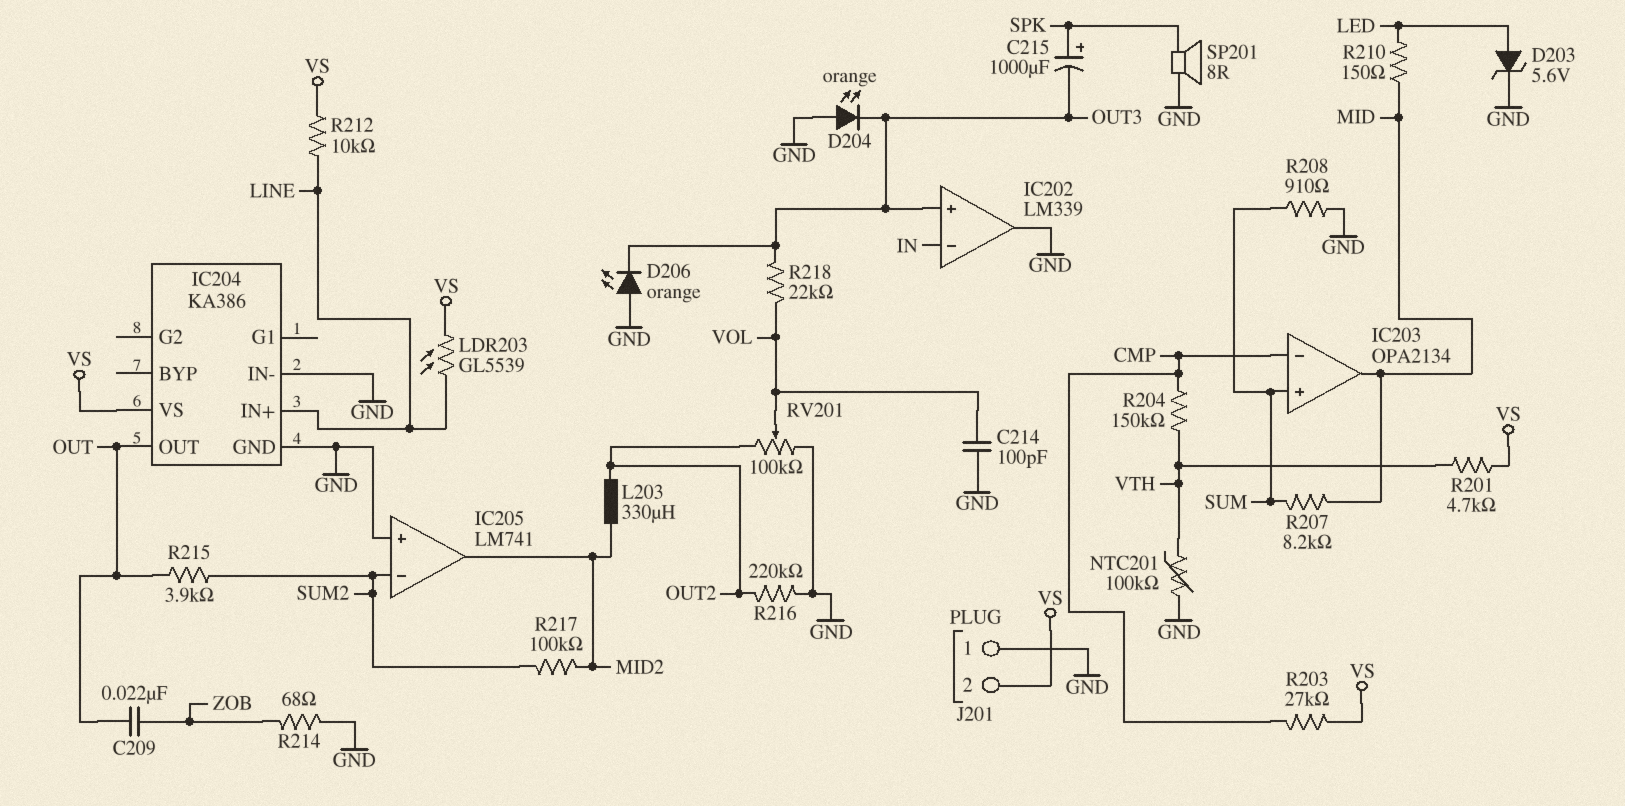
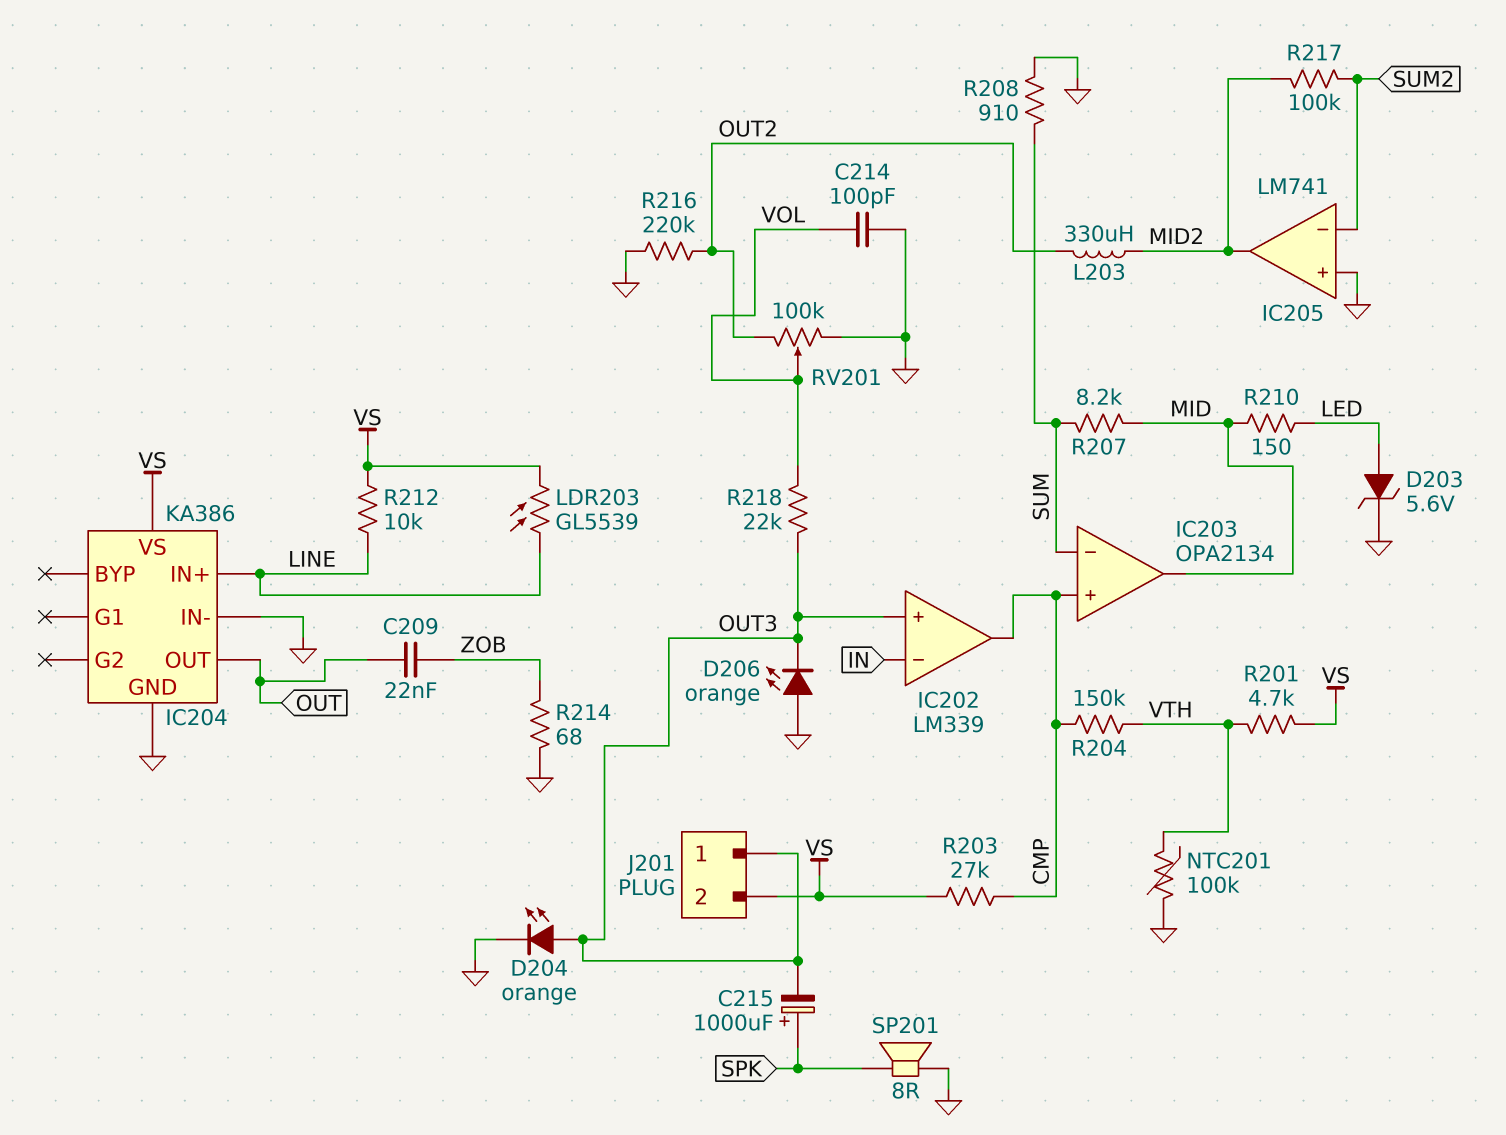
D204: LED orange (A GND, K OUT3) -> LED orange (A OUT3, K GND)
IC202 pin out: GND -> CMP
IC203 pin in+: SUM -> CMP
IC203 pin in-: CMP -> SUM
J201 pin 1: GND -> OUT3
R215: 3.9k (OUT, SUM2) -> none

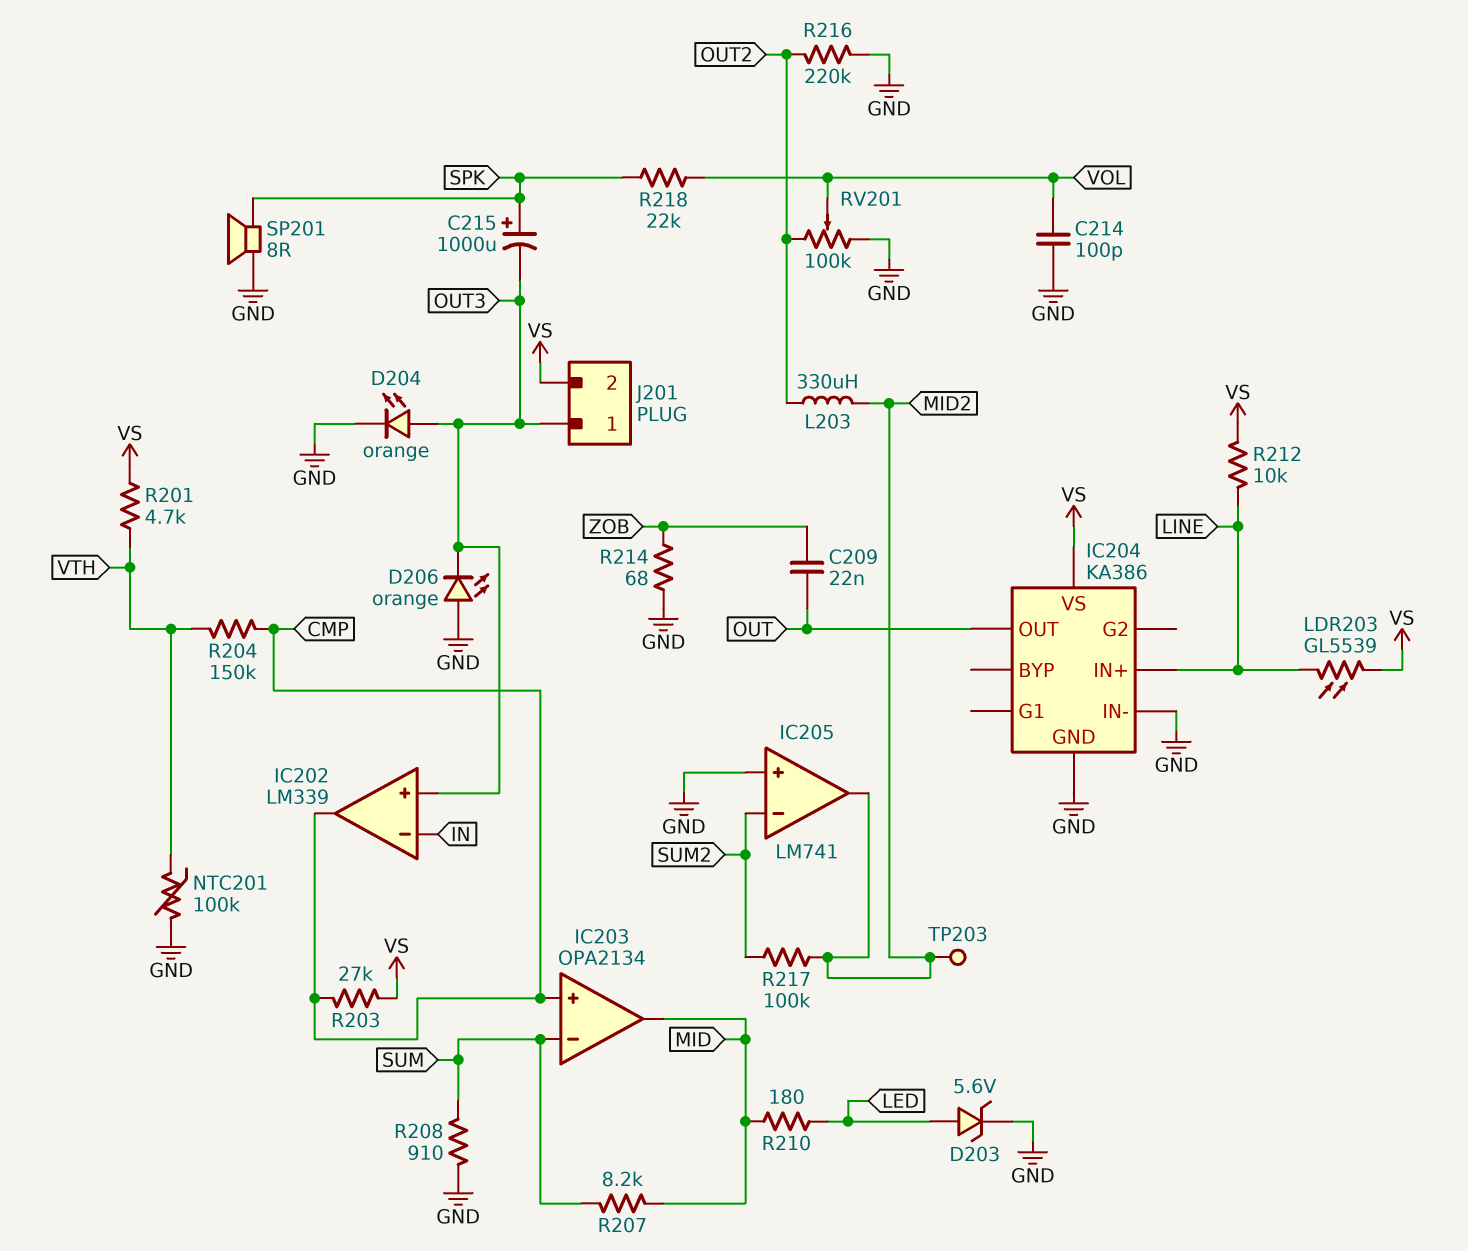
R210: 150 (LED, MID) -> 180 (LED, MID)
R218: 22k (OUT3, VOL) -> 22k (SPK, VOL)
TP203: none -> test point (MID2)

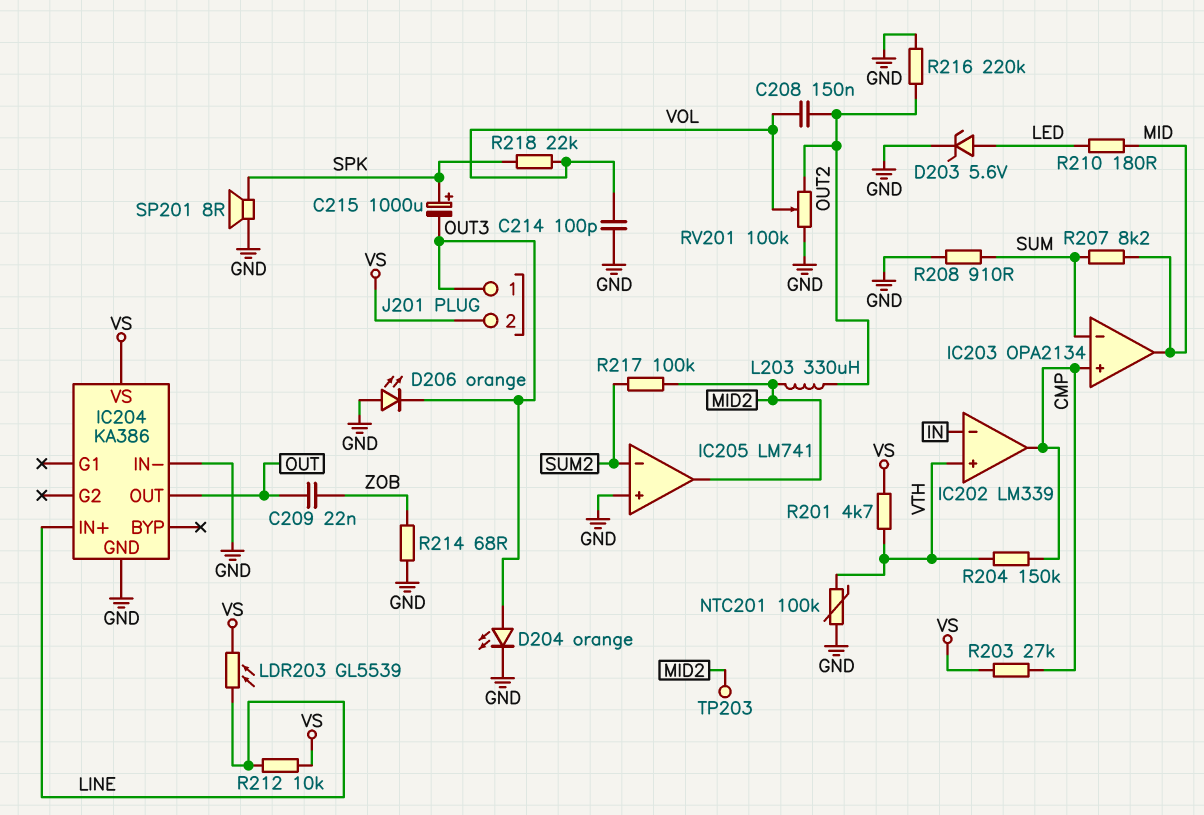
C208: none -> 150nF (OUT2, VOL)
IC202 pin in+: OUT3 -> VTH

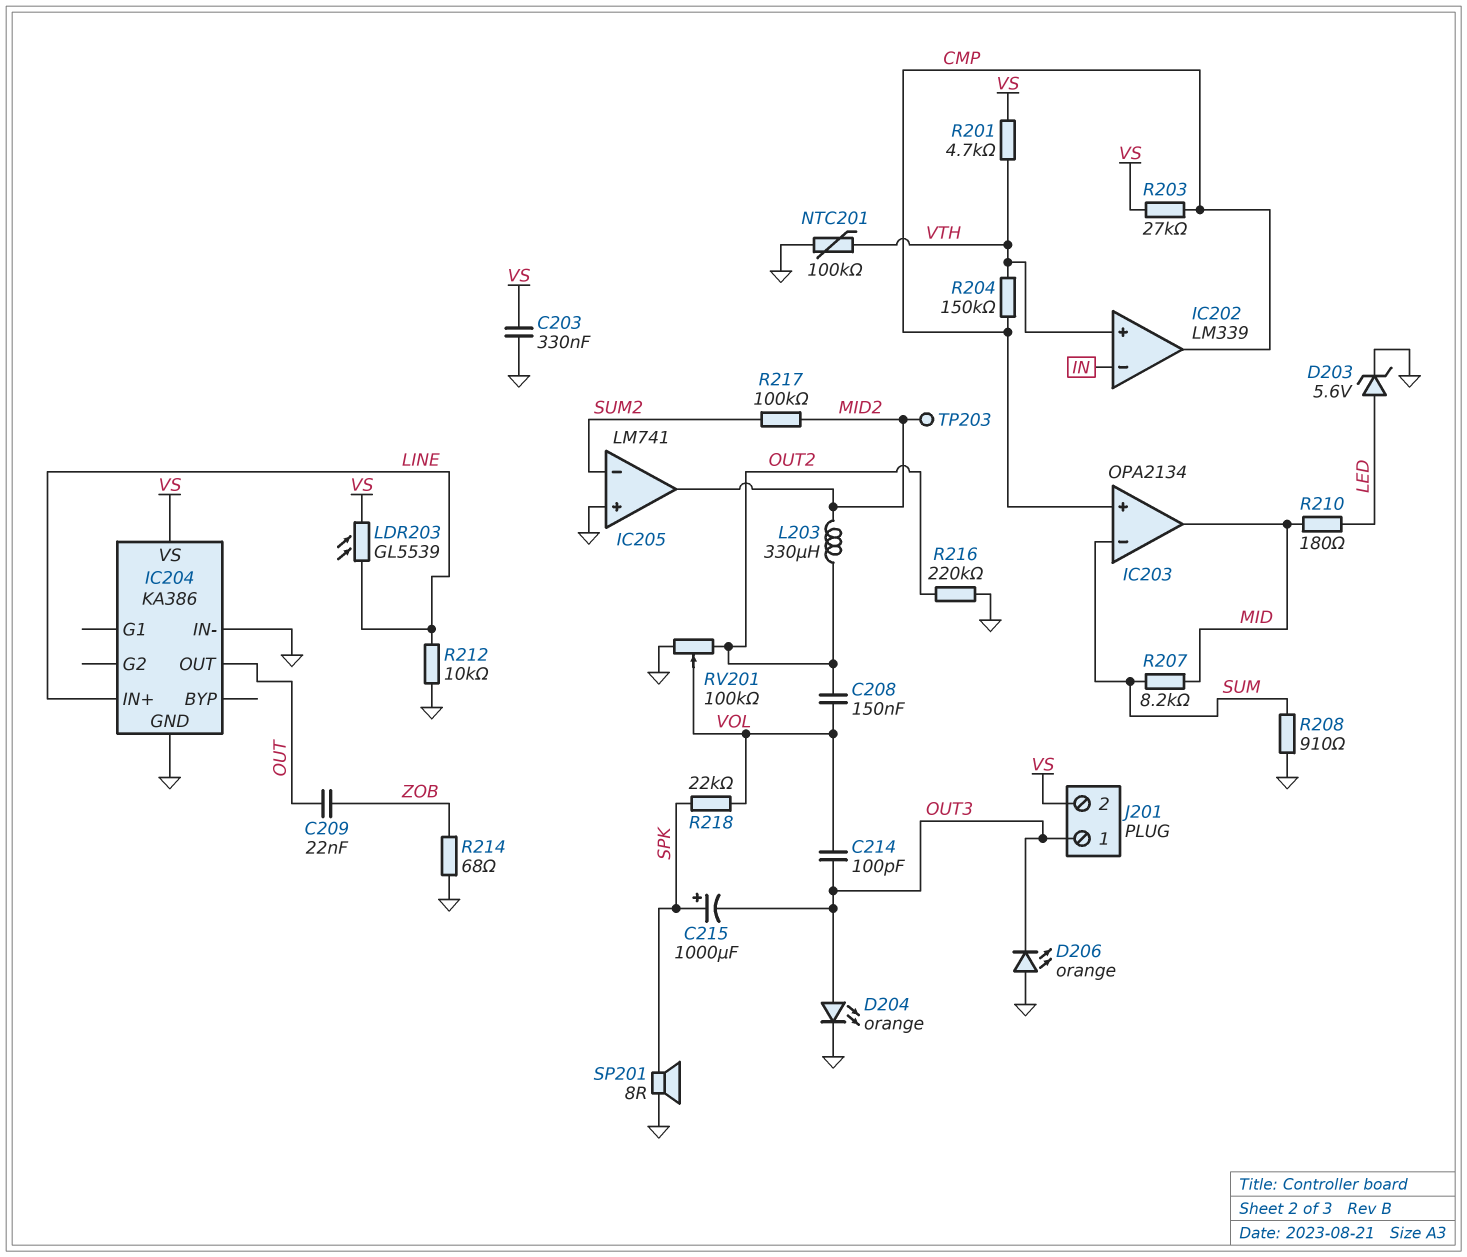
C203: none -> 330nF (GND, VS)
C214: 100pF (GND, VOL) -> 100pF (OUT3, VOL)
R212: 10k (LINE, VS) -> 10k (GND, LINE)

